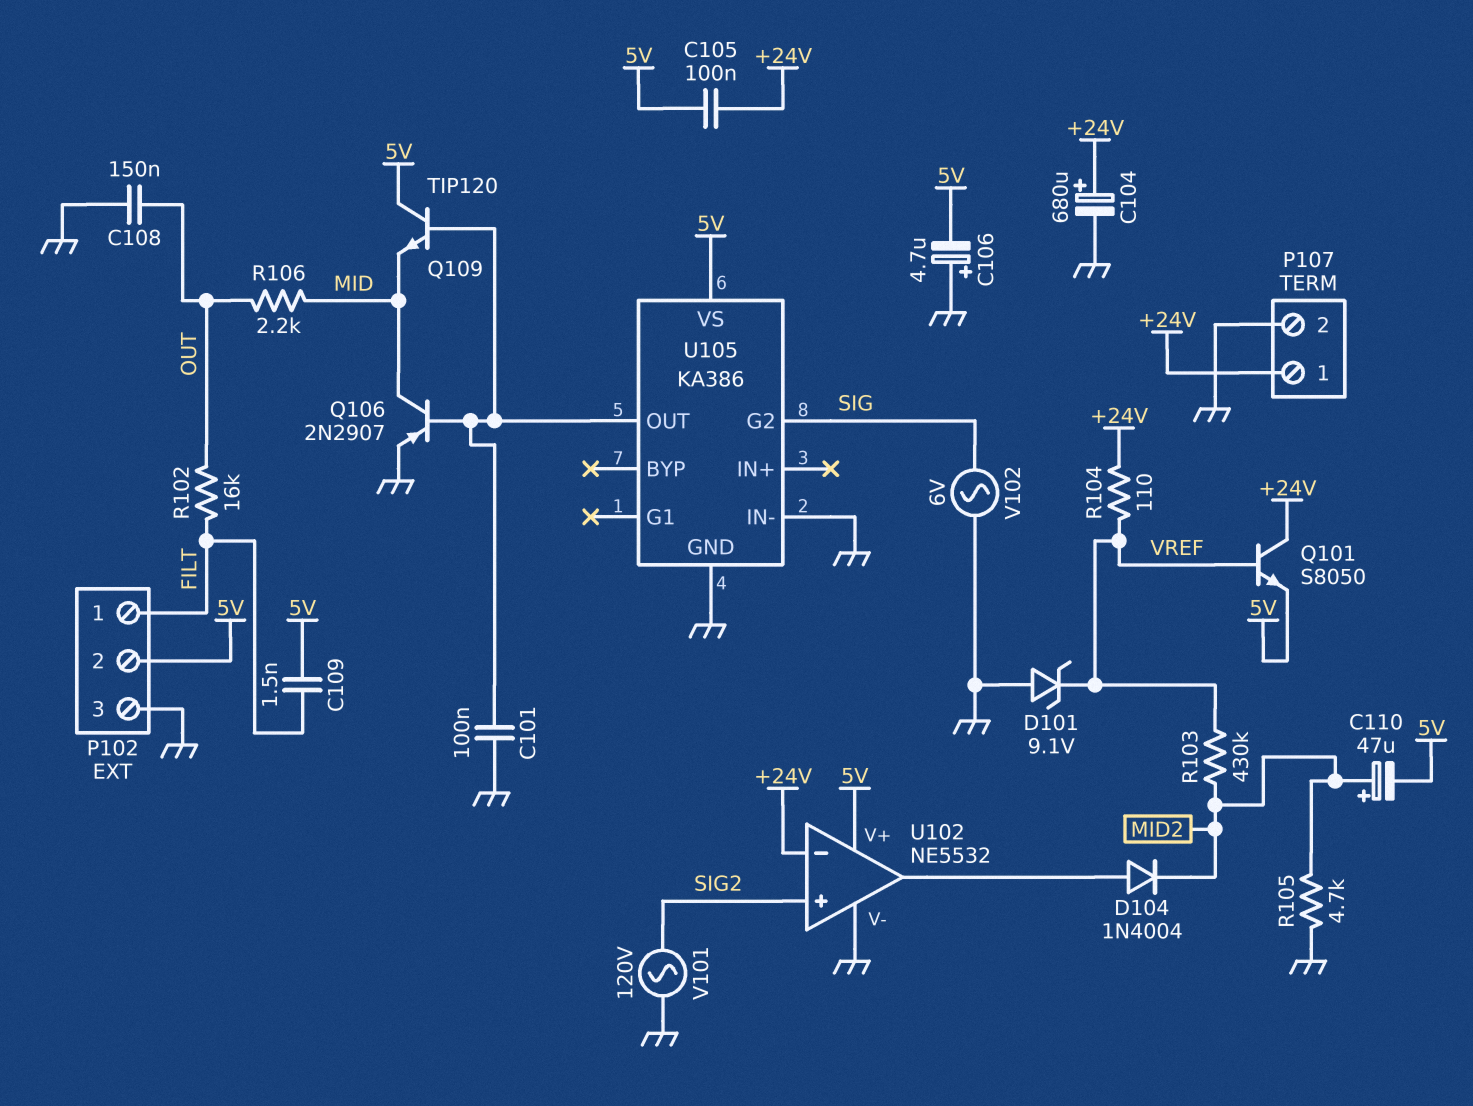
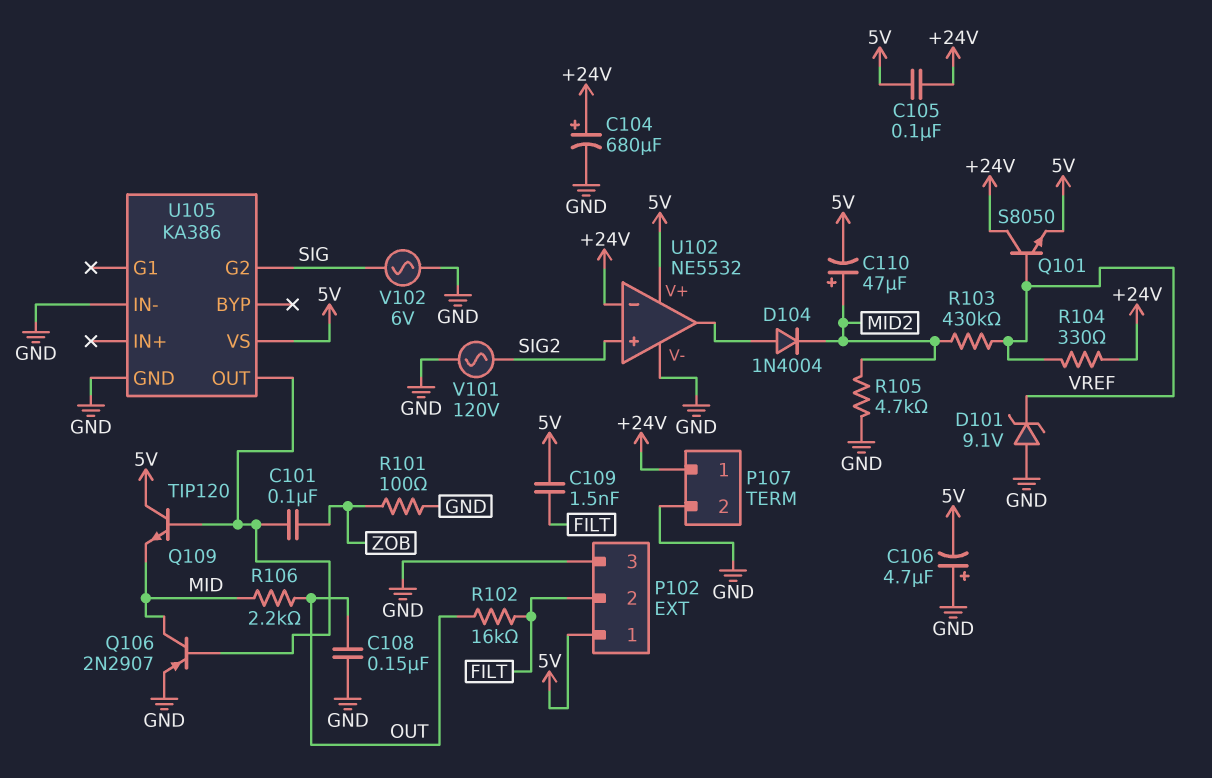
C101: 100nF (GND, U105/OUT) -> 100nF (U105/OUT, ZOB)
P102 pin 1: FILT -> 5V
P102 pin 2: 5V -> FILT
R101: none -> 100 (GND, ZOB)
R104: 110 (+24V, VREF) -> 330 (+24V, VREF)

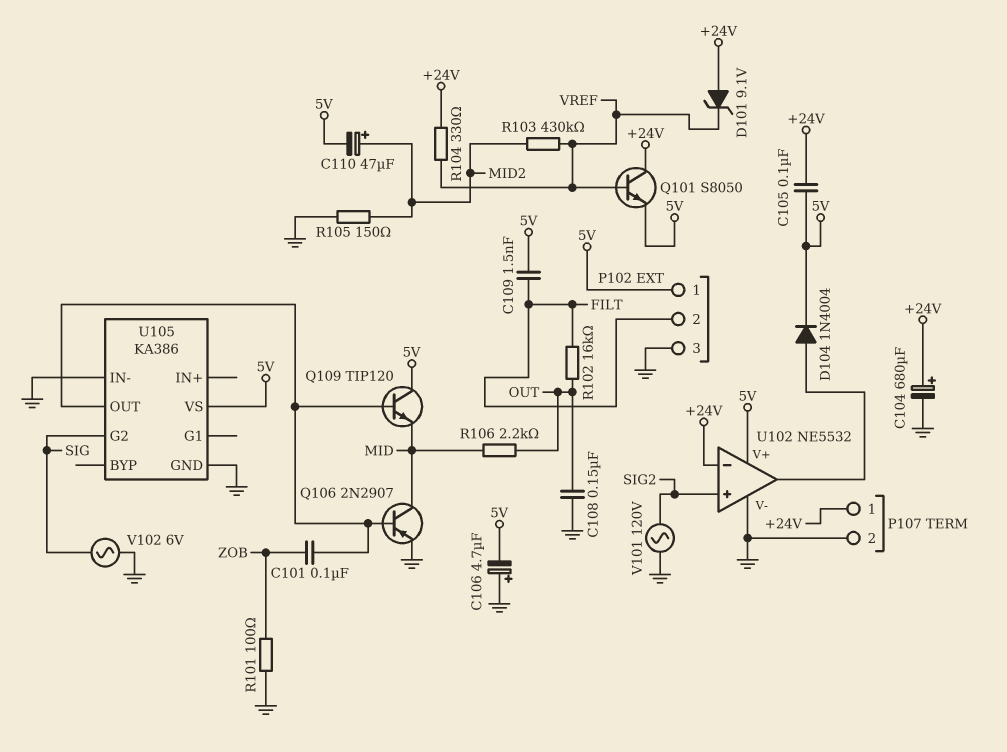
D101: zener 9.1V (A GND, K VREF) -> zener 9.1V (A +24V, K VREF)
D104: diode 1N4004 (A U102/out, K MID2) -> diode 1N4004 (A U102/out, K 5V)
R105: 4.7k (GND, MID2) -> 150 (GND, MID2)

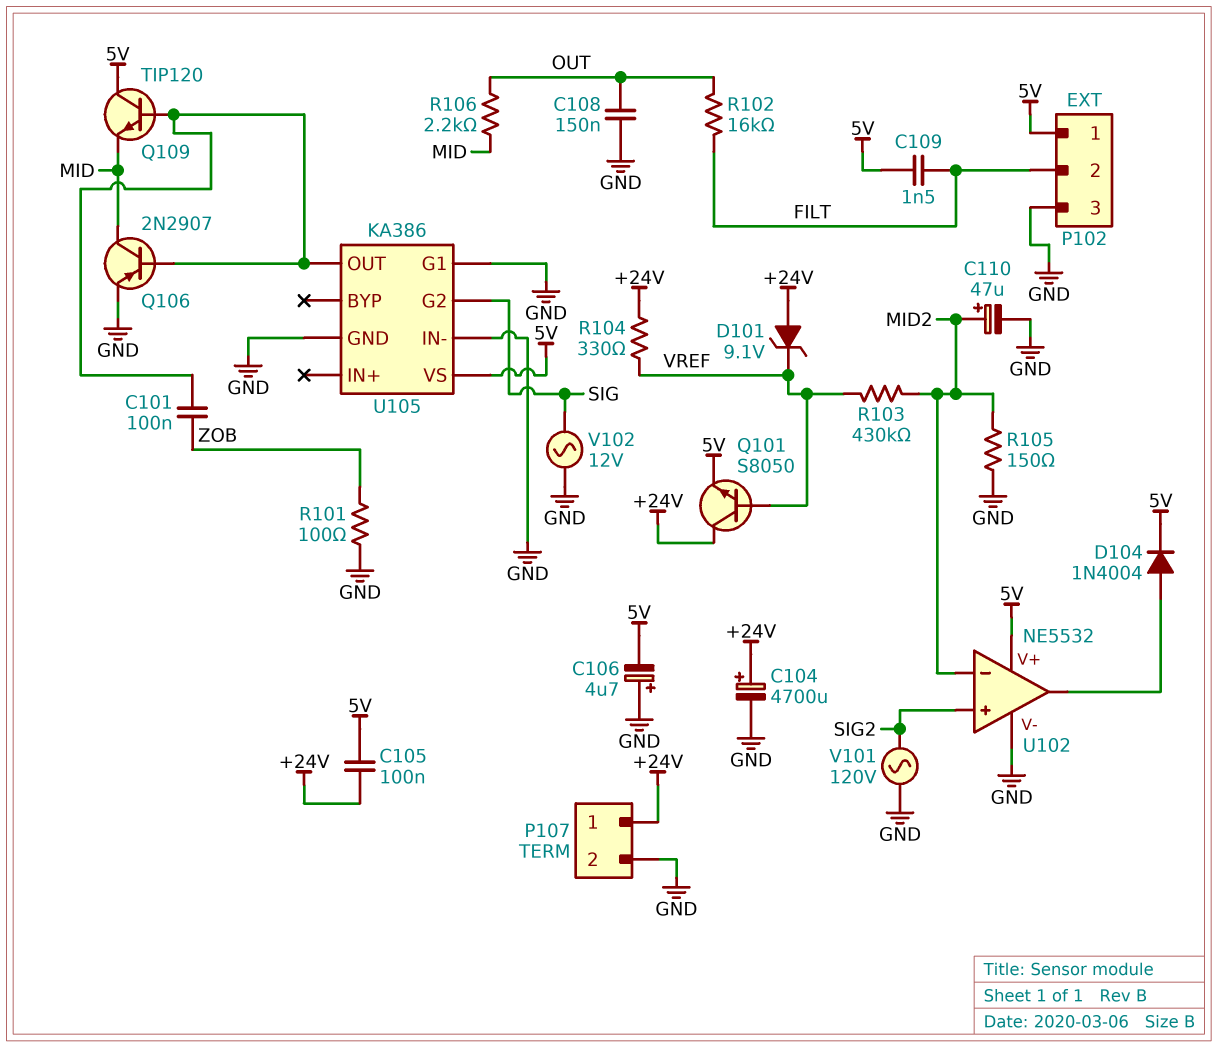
C104: 680uF (plus +24V, minus GND) -> 4700uF (plus +24V, minus GND)
C110: 47uF (plus MID2, minus 5V) -> 47uF (plus MID2, minus GND)
U102 pin in-: +24V -> MID2
U105 pin G1: none -> GND
V102: AC 6V (GND, SIG) -> AC 12V (GND, SIG)

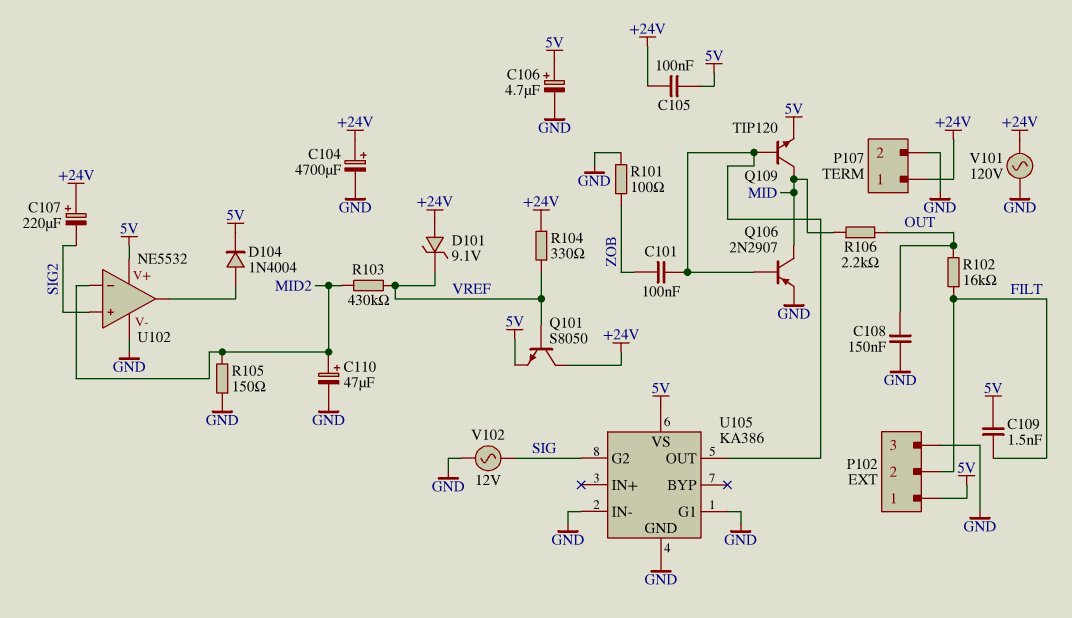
C106: 4.7uF (plus GND, minus 5V) -> 4.7uF (plus 5V, minus GND)
C107: none -> 220uF (plus +24V, minus SIG2)
Q109: NPN TIP120 (B U105/OUT, C 5V, E MID) -> NPN TIP120 (B U105/OUT, C MID, E 5V)
V101: AC 120V (GND, SIG2) -> AC 120V (+24V, GND)

